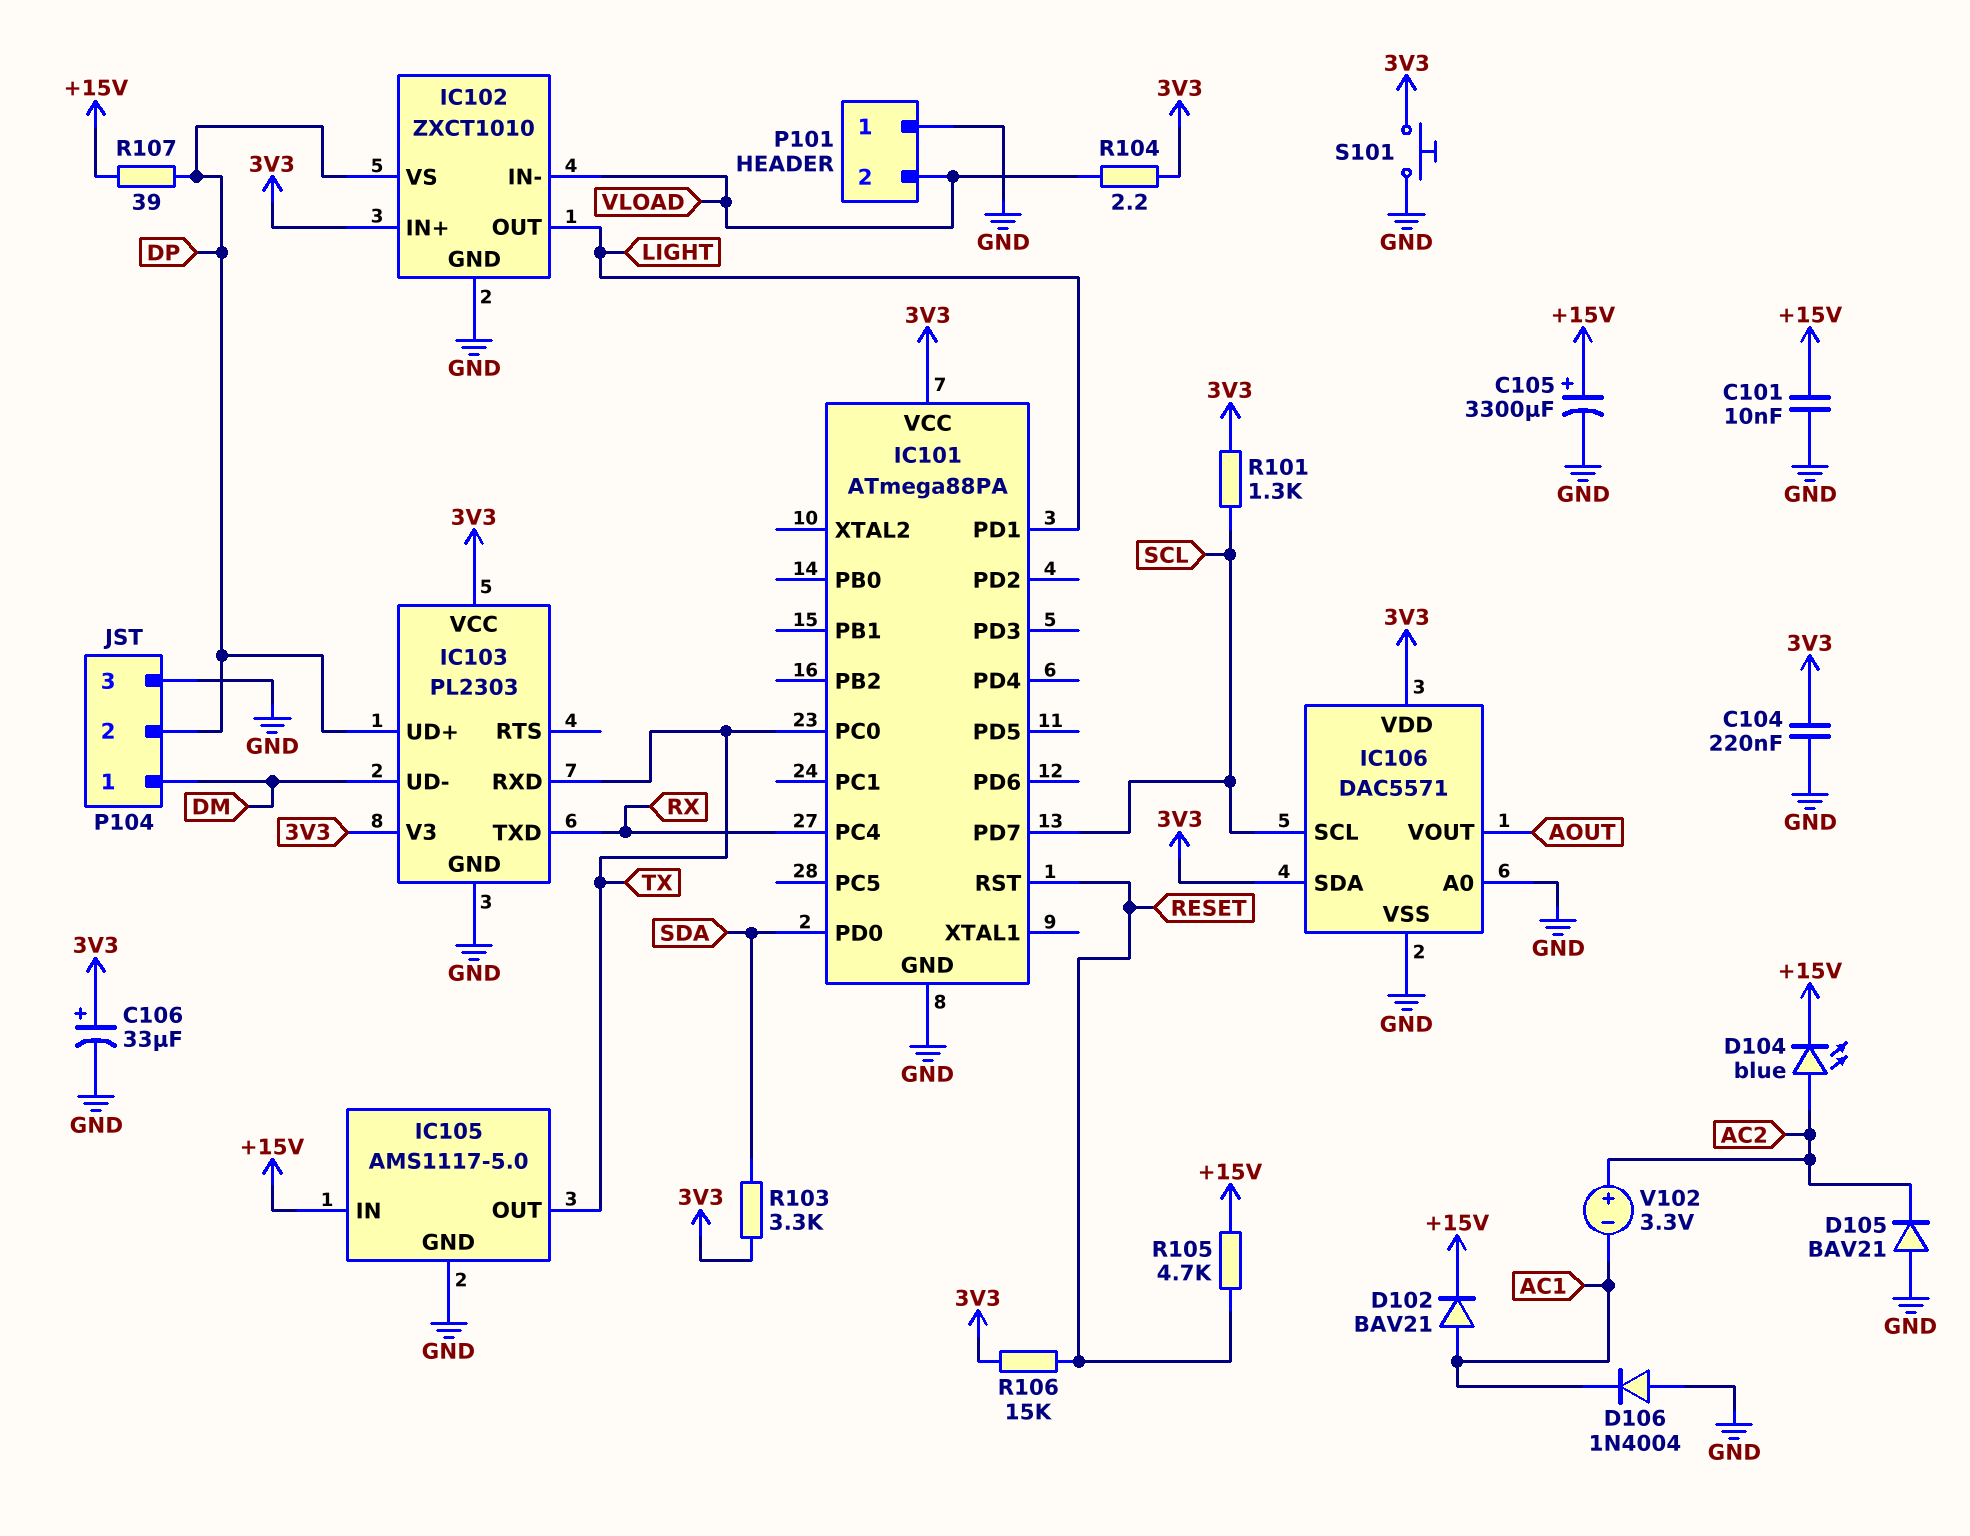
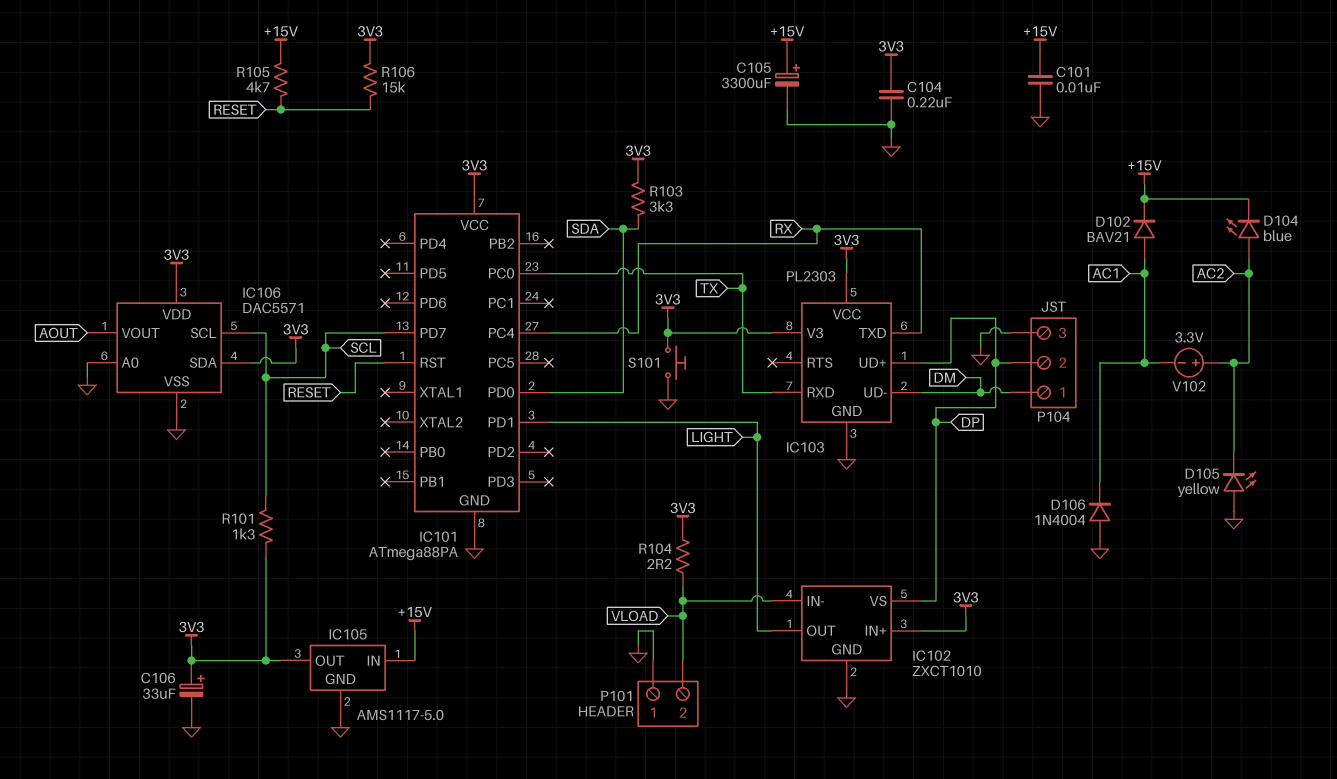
D105: diode BAV21 (A GND, K AC2) -> LED yellow (A GND, K AC2)
IC105 pin OUT: TX -> 3V3
R107: 39 (+15V, DP) -> none

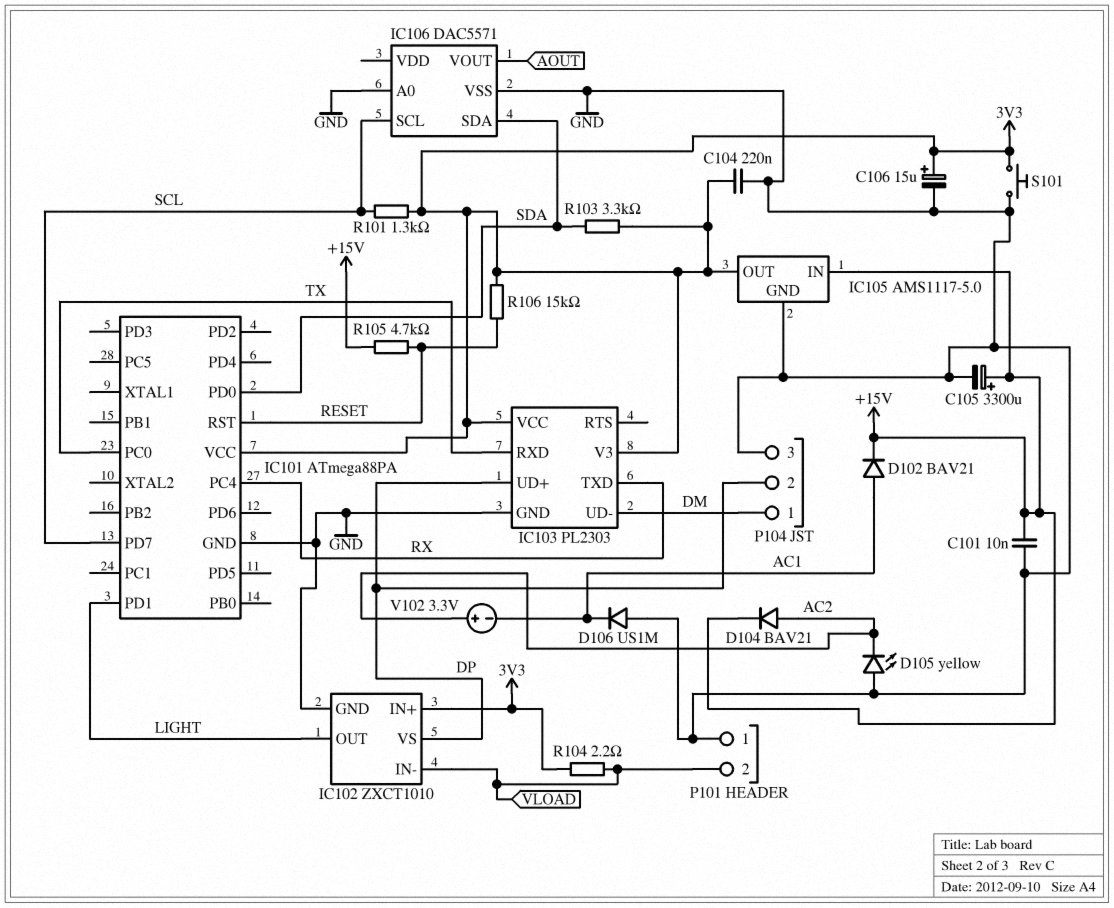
C106: 33uF (plus 3V3, minus GND) -> 15uF (plus 3V3, minus GND)
D104: LED blue (A AC2, K +15V) -> diode BAV21 (A AC2, K +15V)
D106: diode 1N4004 (A GND, K AC1) -> diode US1M (A GND, K AC1)
IC106 pin SDA: 3V3 -> SDA
IC106 pin VDD: 3V3 -> none

